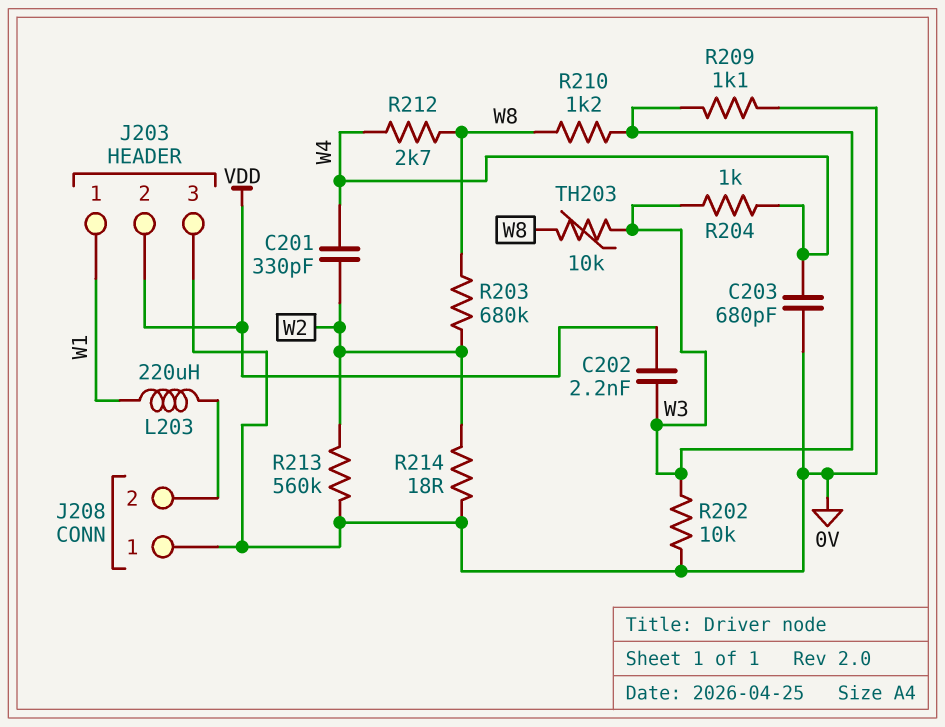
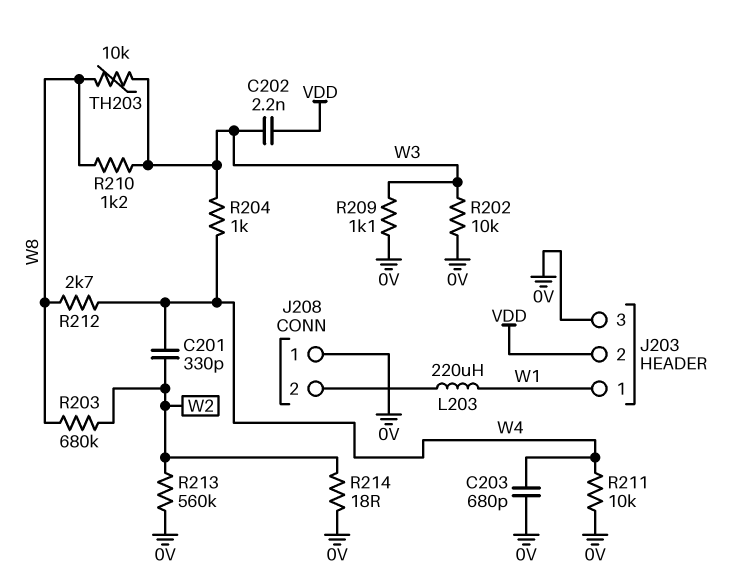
R211: none -> 10k (0V, W4)

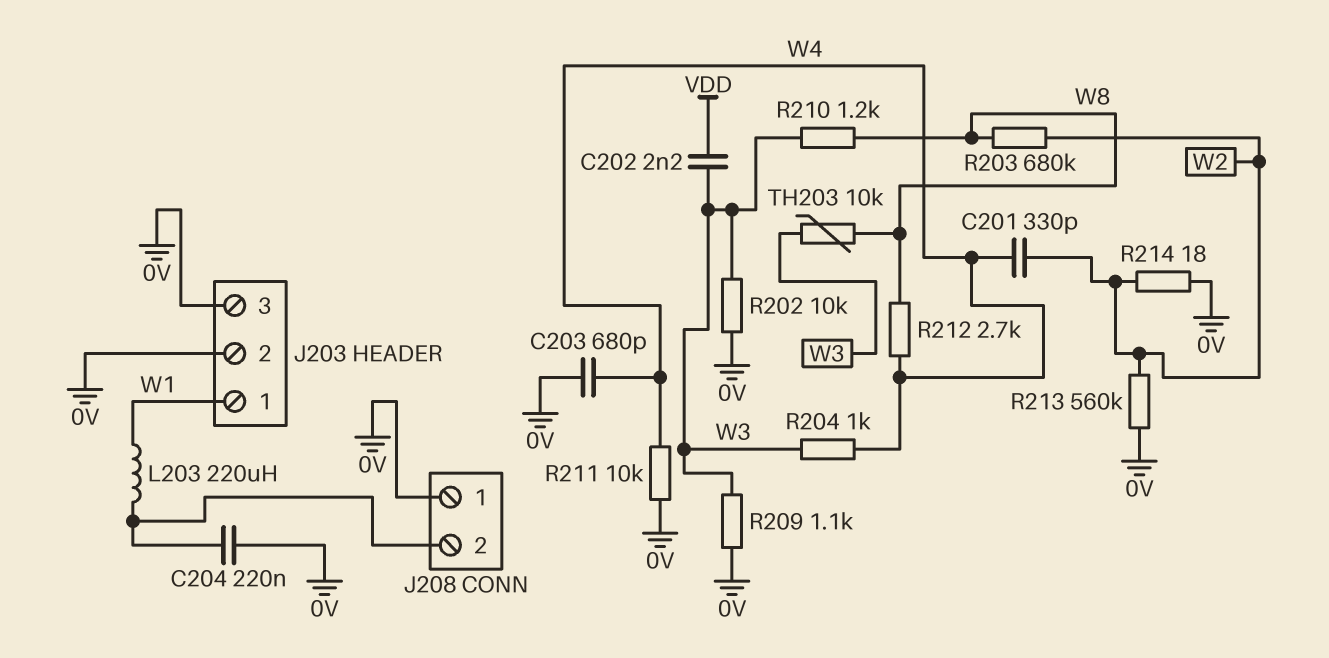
C204: none -> 220nF (0V, J208/2)
J203 pin 2: VDD -> 0V

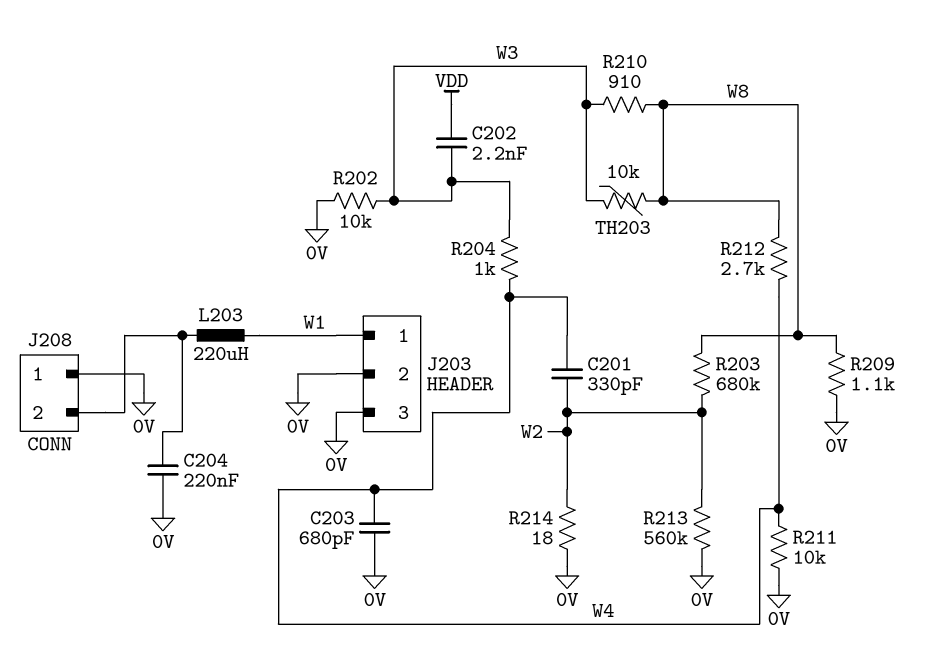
R209: 1.1k (0V, W3) -> 1.1k (0V, W8)
R210: 1.2k (W3, W8) -> 910 (W3, W8)

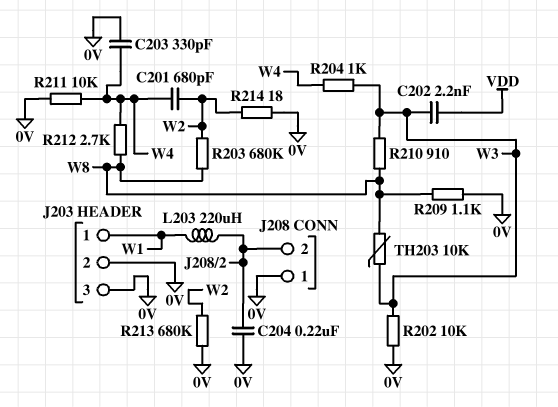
C201: 330pF (W2, W4) -> 680pF (W2, W4)
C203: 680pF (0V, W4) -> 330pF (0V, W4)
R213: 560k (0V, W2) -> 680k (0V, W2)

